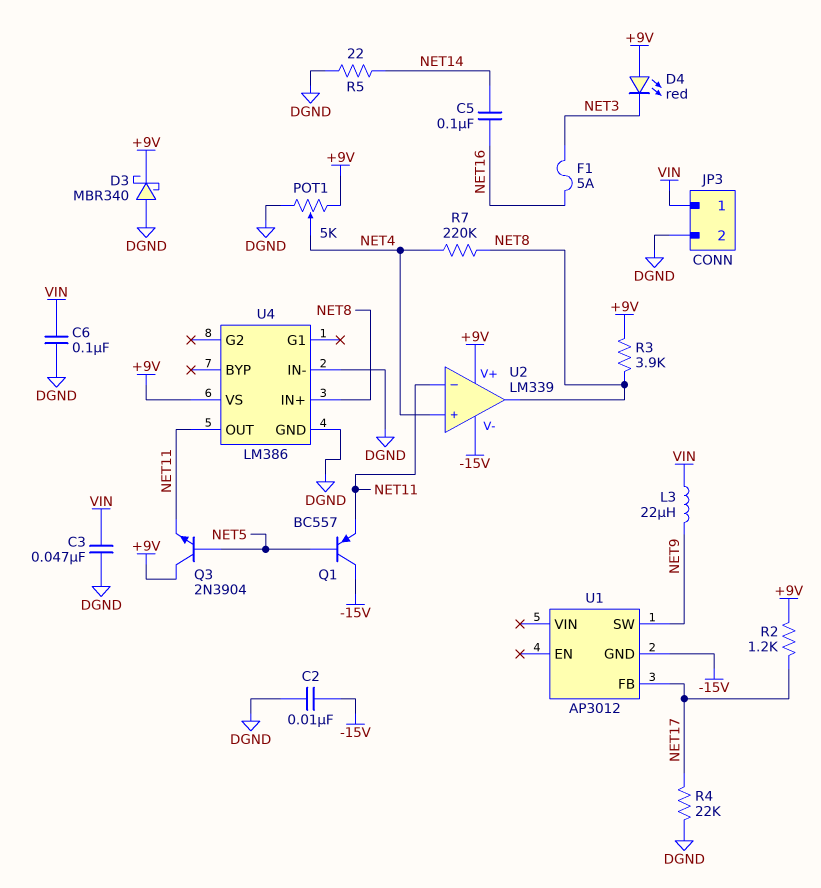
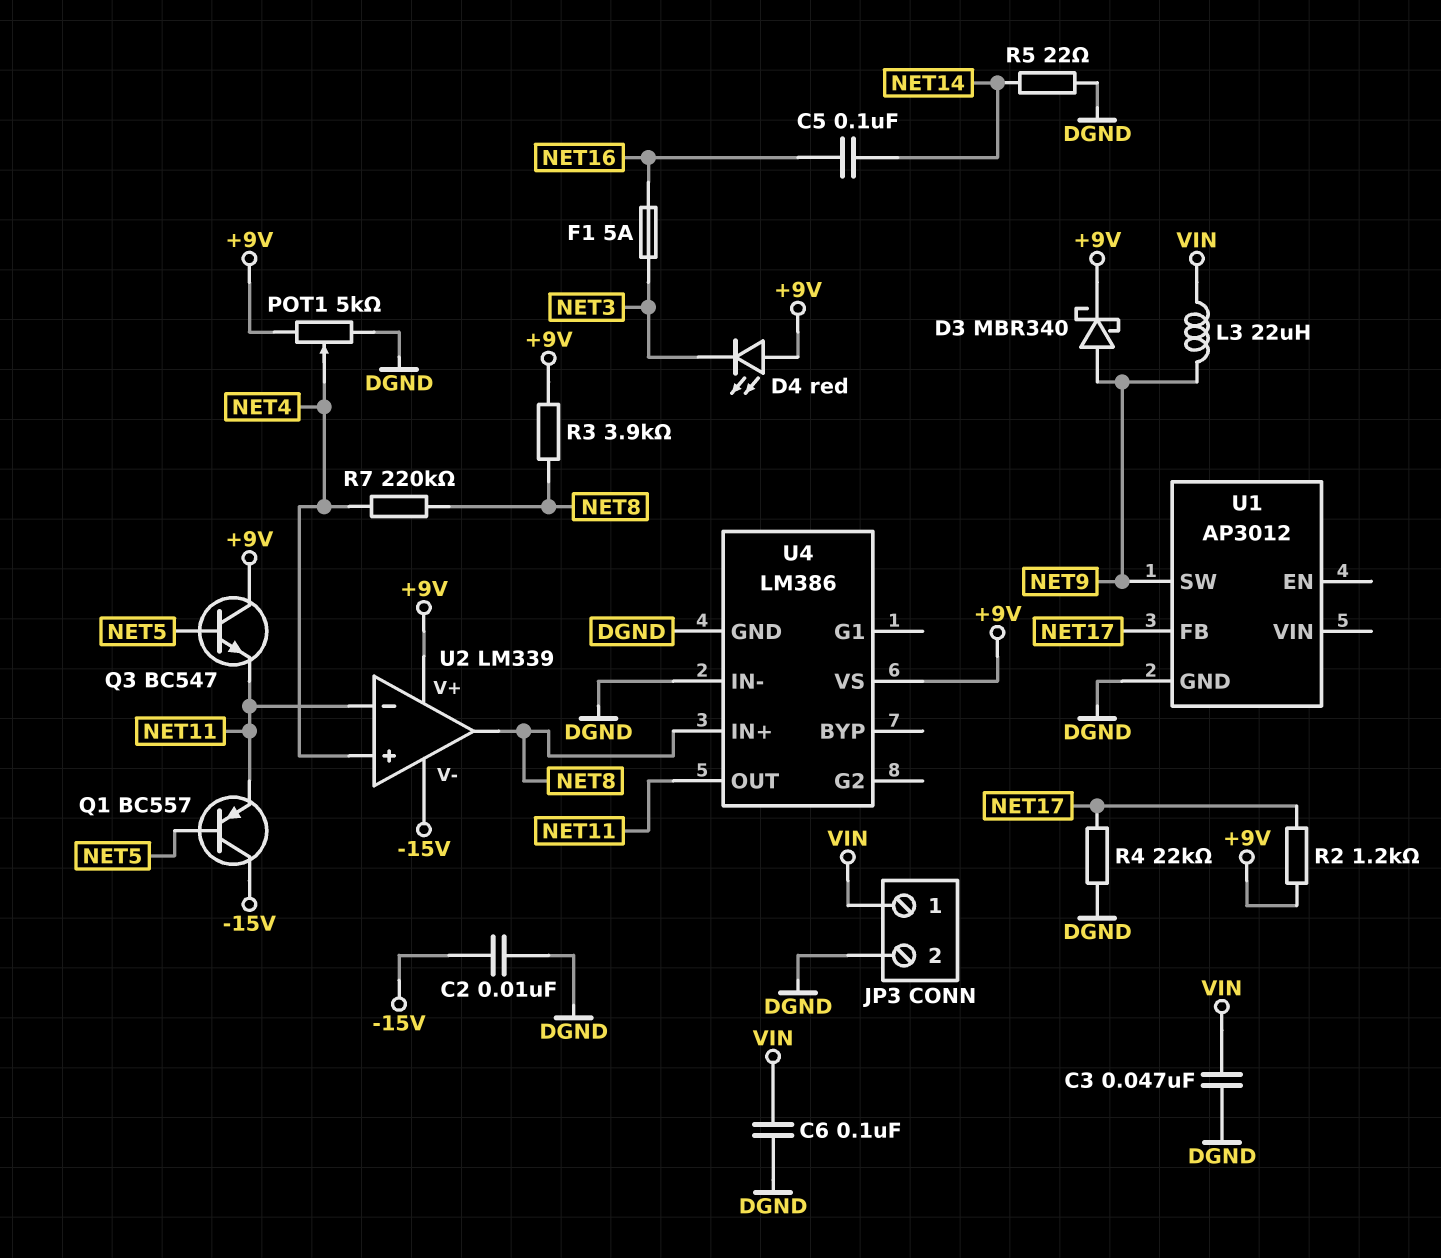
D3: schottky MBR340 (A DGND, K +9V) -> schottky MBR340 (A NET9, K +9V)
Q3: NPN 2N3904 (B NET5, C +9V, E NET11) -> NPN BC547 (B NET5, C +9V, E NET11)
U1 pin GND: -15V -> DGND

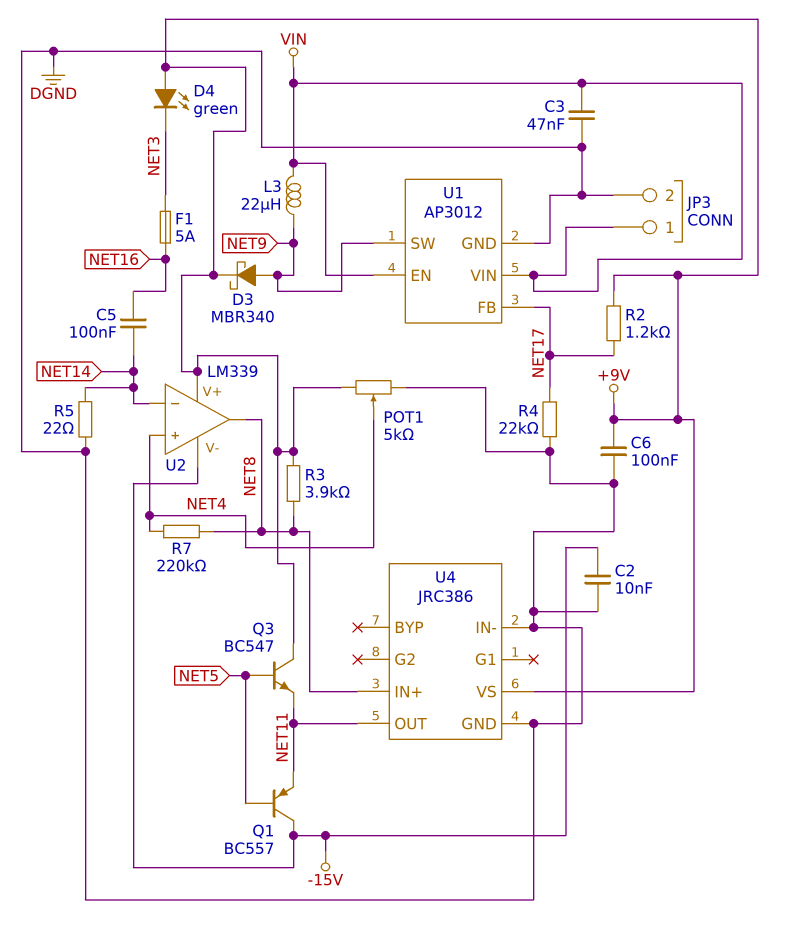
C6: 100nF (DGND, VIN) -> 100nF (+9V, DGND)
D4: LED red (A +9V, K NET3) -> LED green (A +9V, K NET3)
U1 pin EN: none -> VIN
U1 pin VIN: none -> VIN
U2 pin in-: NET11 -> NET14
U4: LM386 -> JRC386

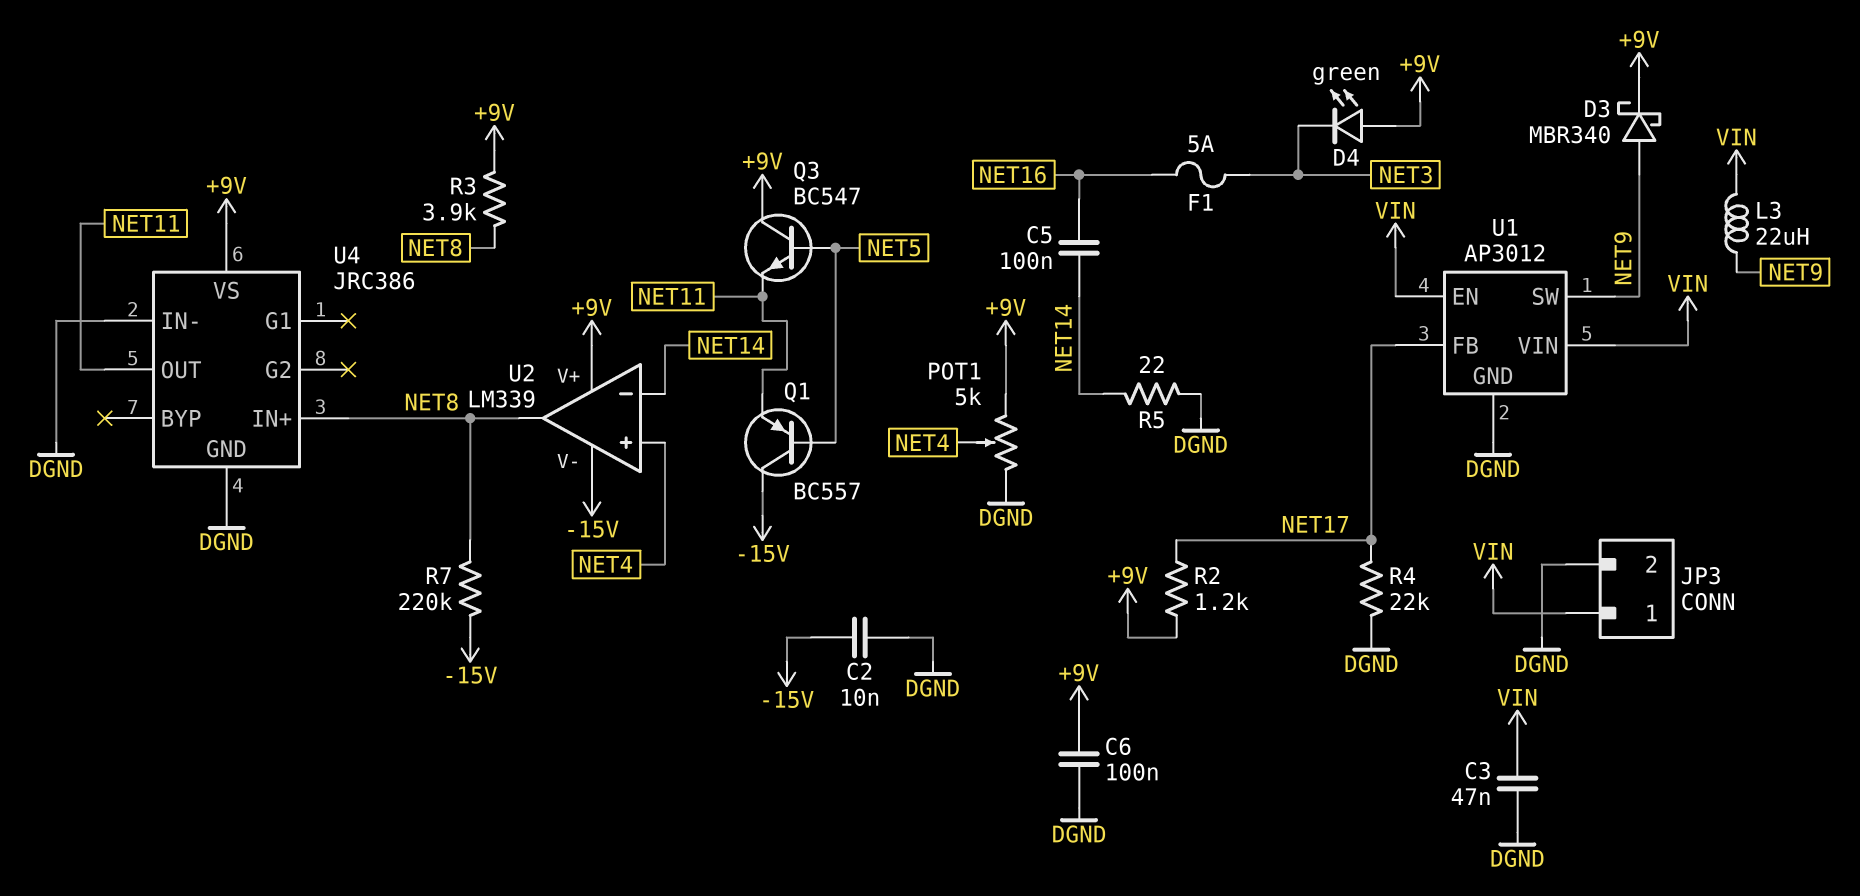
R7: 220k (NET4, NET8) -> 220k (-15V, NET8)

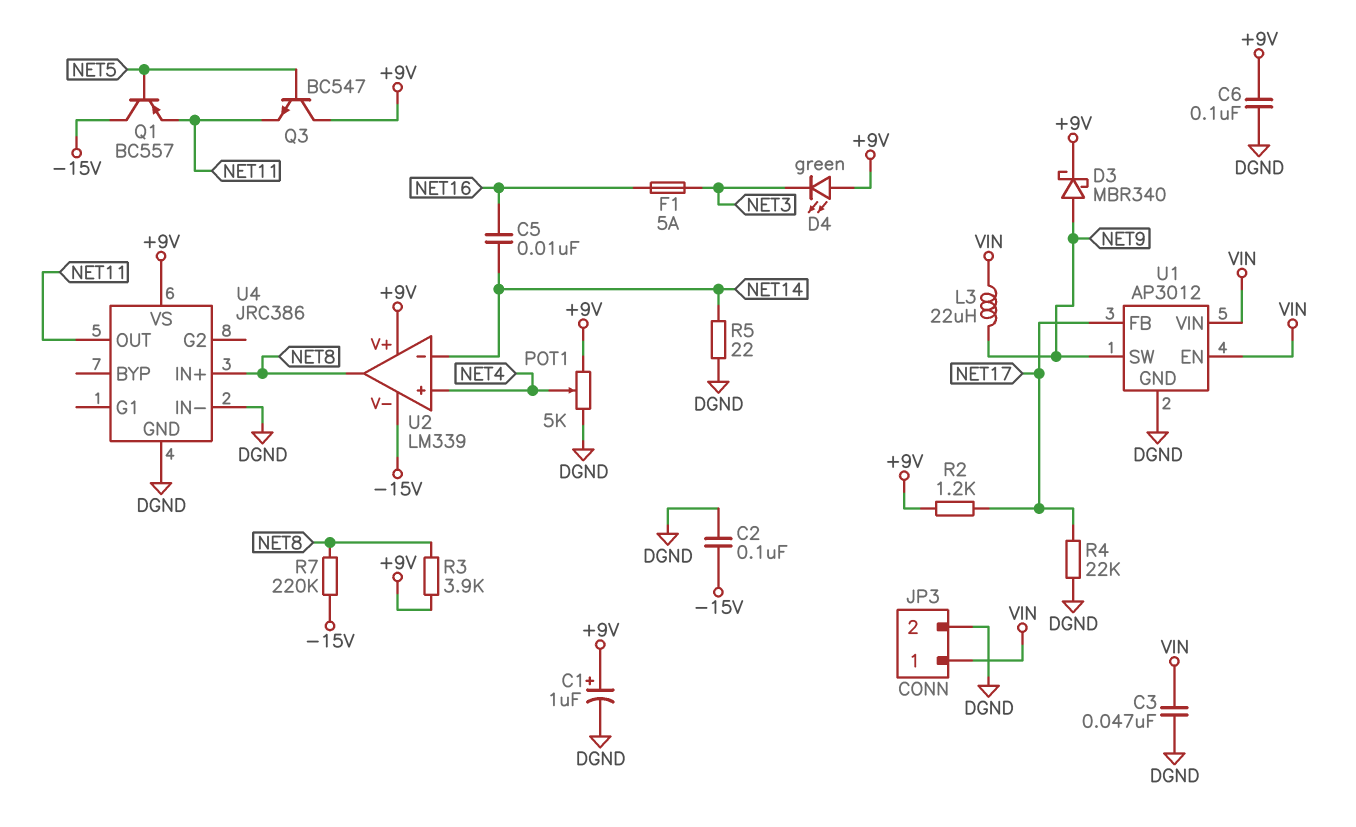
C1: none -> 1uF (plus +9V, minus DGND)
C2: 10nF (-15V, DGND) -> 100nF (-15V, DGND)
C5: 100nF (NET14, NET16) -> 10nF (NET14, NET16)

